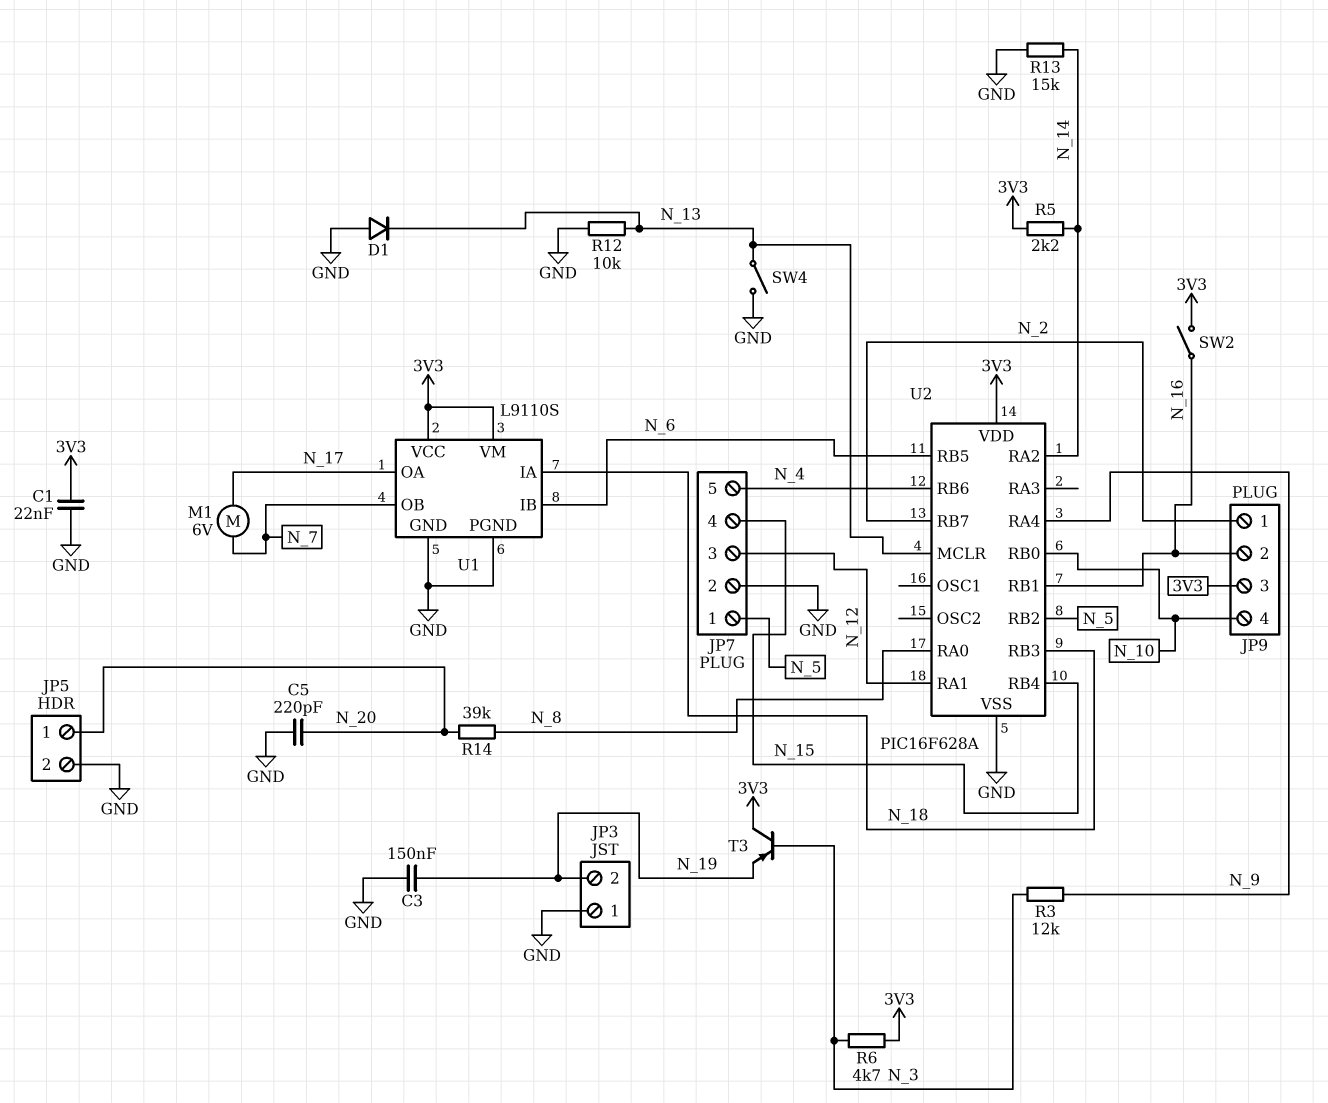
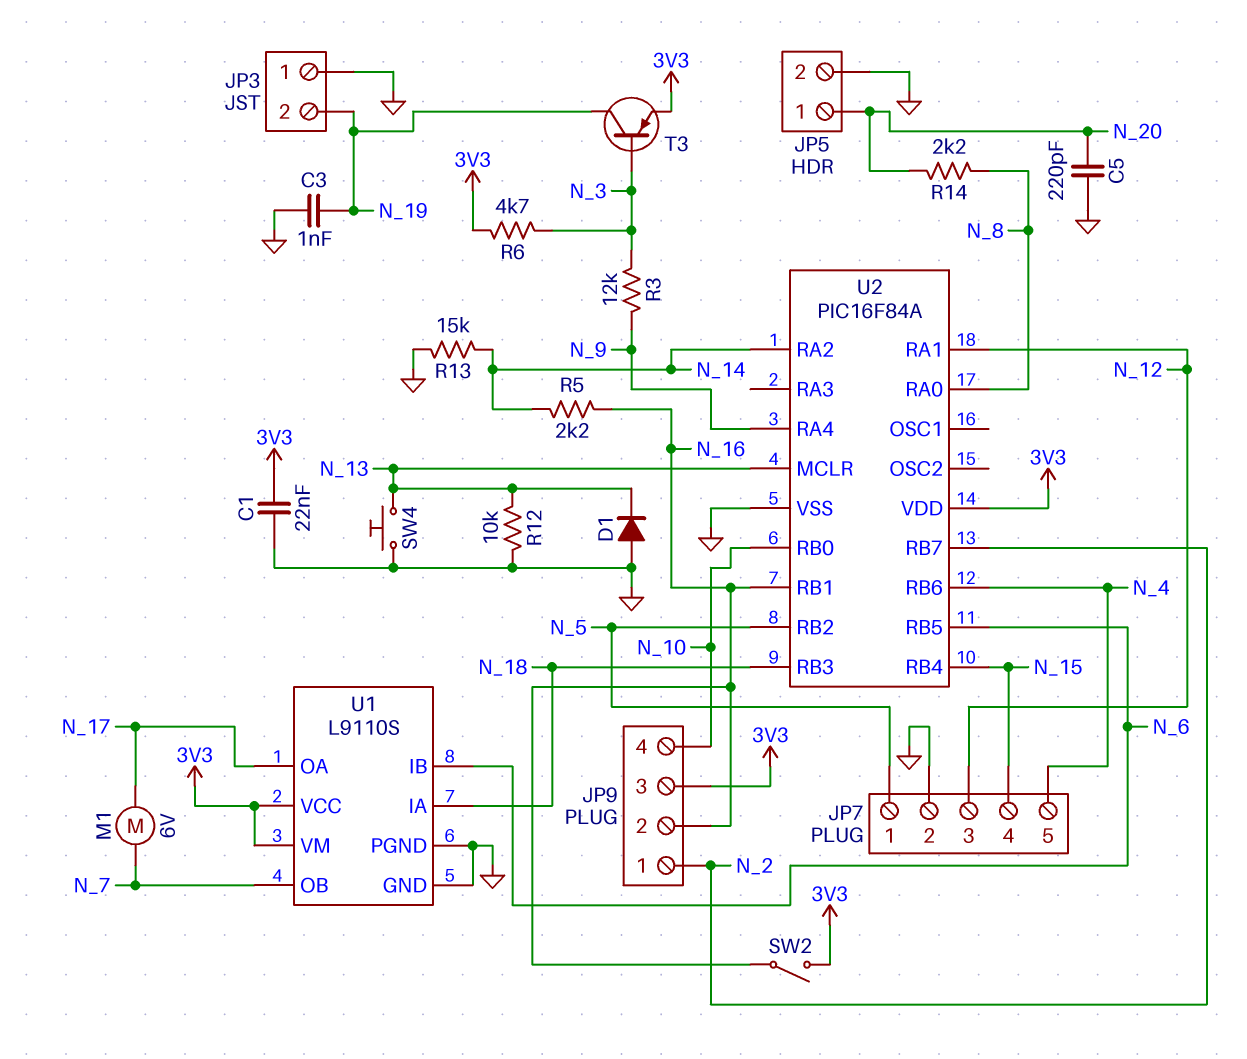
C3: 150nF (GND, N_19) -> 1nF (GND, N_19)
R5: 2.2k (3V3, N_14) -> 2.2k (N_14, N_16)
R14: 39k (N_8, N_20) -> 2.2k (N_8, N_20)
SW4: switch (GND, N_13) -> button (GND, N_13)
T3: PNP (B N_3, C 3V3, E N_19) -> PNP (B N_3, C N_19, E 3V3)
U2: PIC16F628A -> PIC16F84A

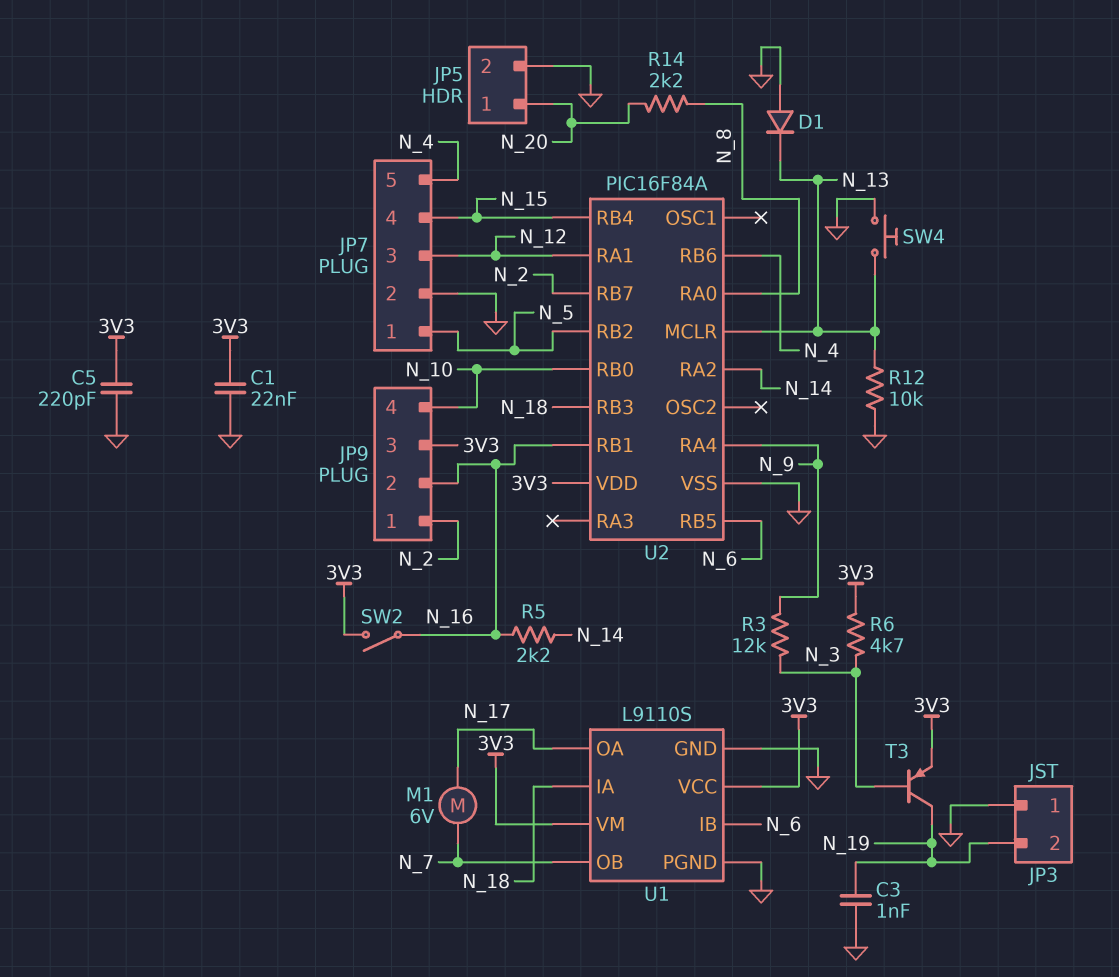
C5: 220pF (GND, N_20) -> 220pF (3V3, GND)
R13: 15k (GND, N_14) -> none

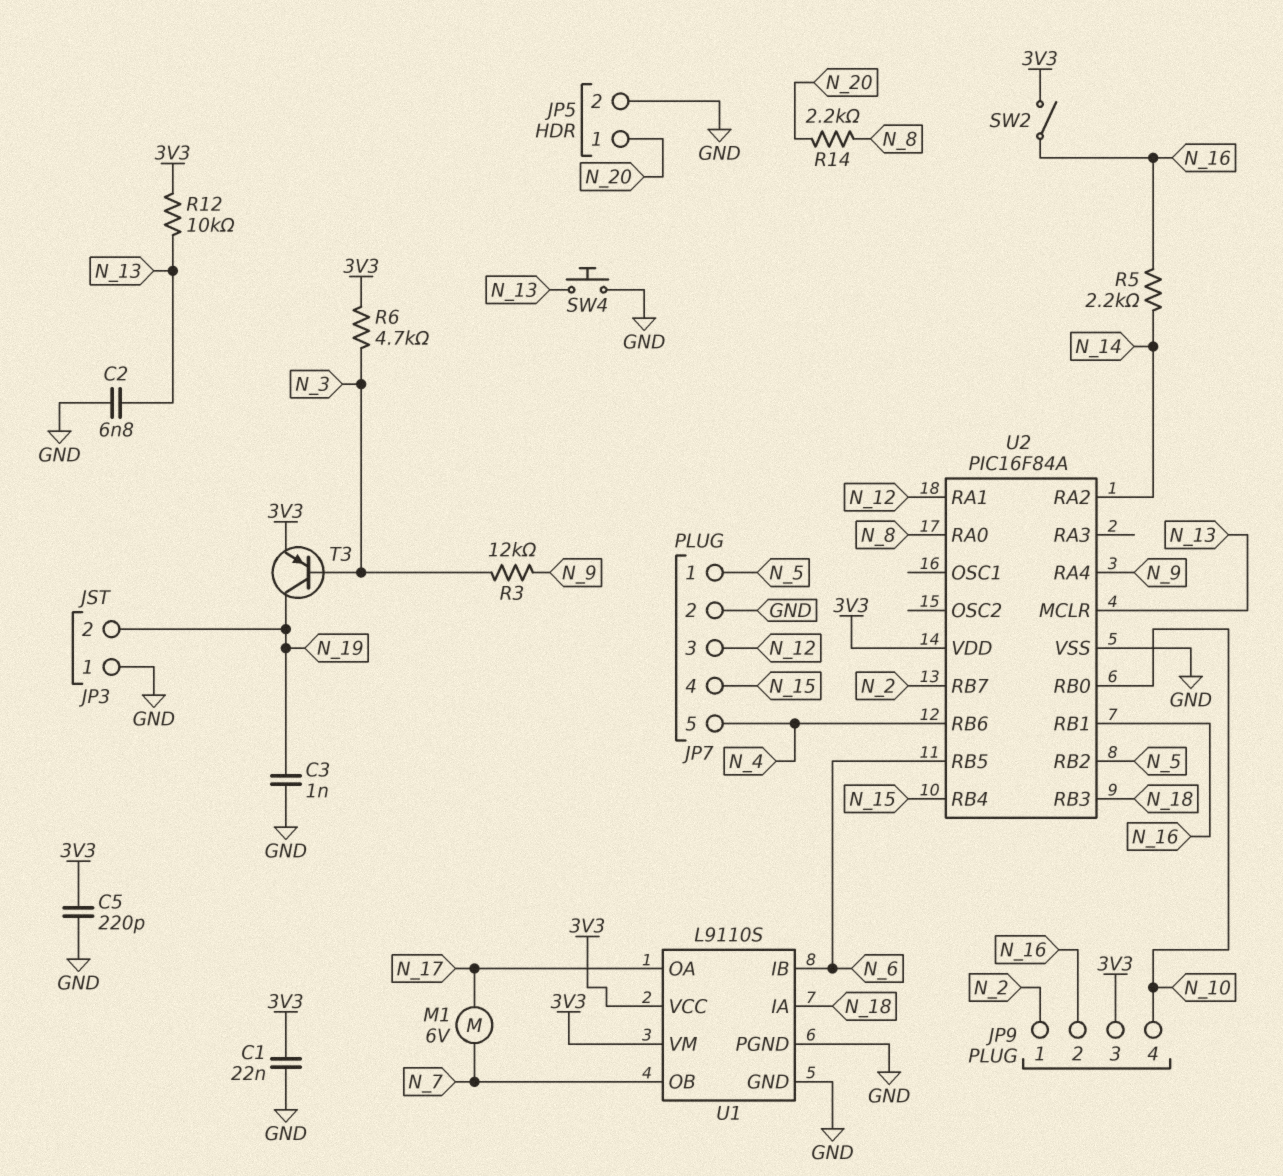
C2: none -> 6.8nF (GND, N_13)
D1: diode (A GND, K N_13) -> none
R12: 10k (GND, N_13) -> 10k (3V3, N_13)

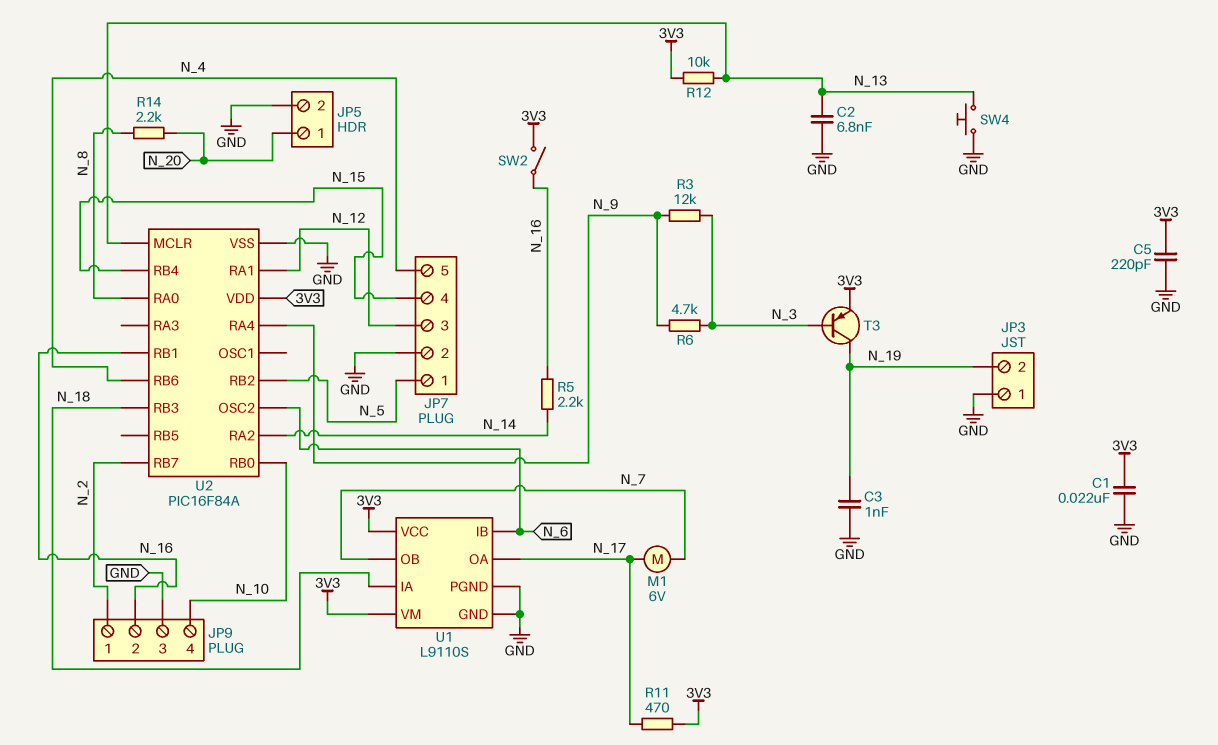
JP9 pin 3: 3V3 -> GND
R6: 4.7k (3V3, N_3) -> 4.7k (N_3, N_9)
R11: none -> 470 (3V3, N_17)
U2 pin OSC2: none -> N_6
U2 pin RB5: N_6 -> none

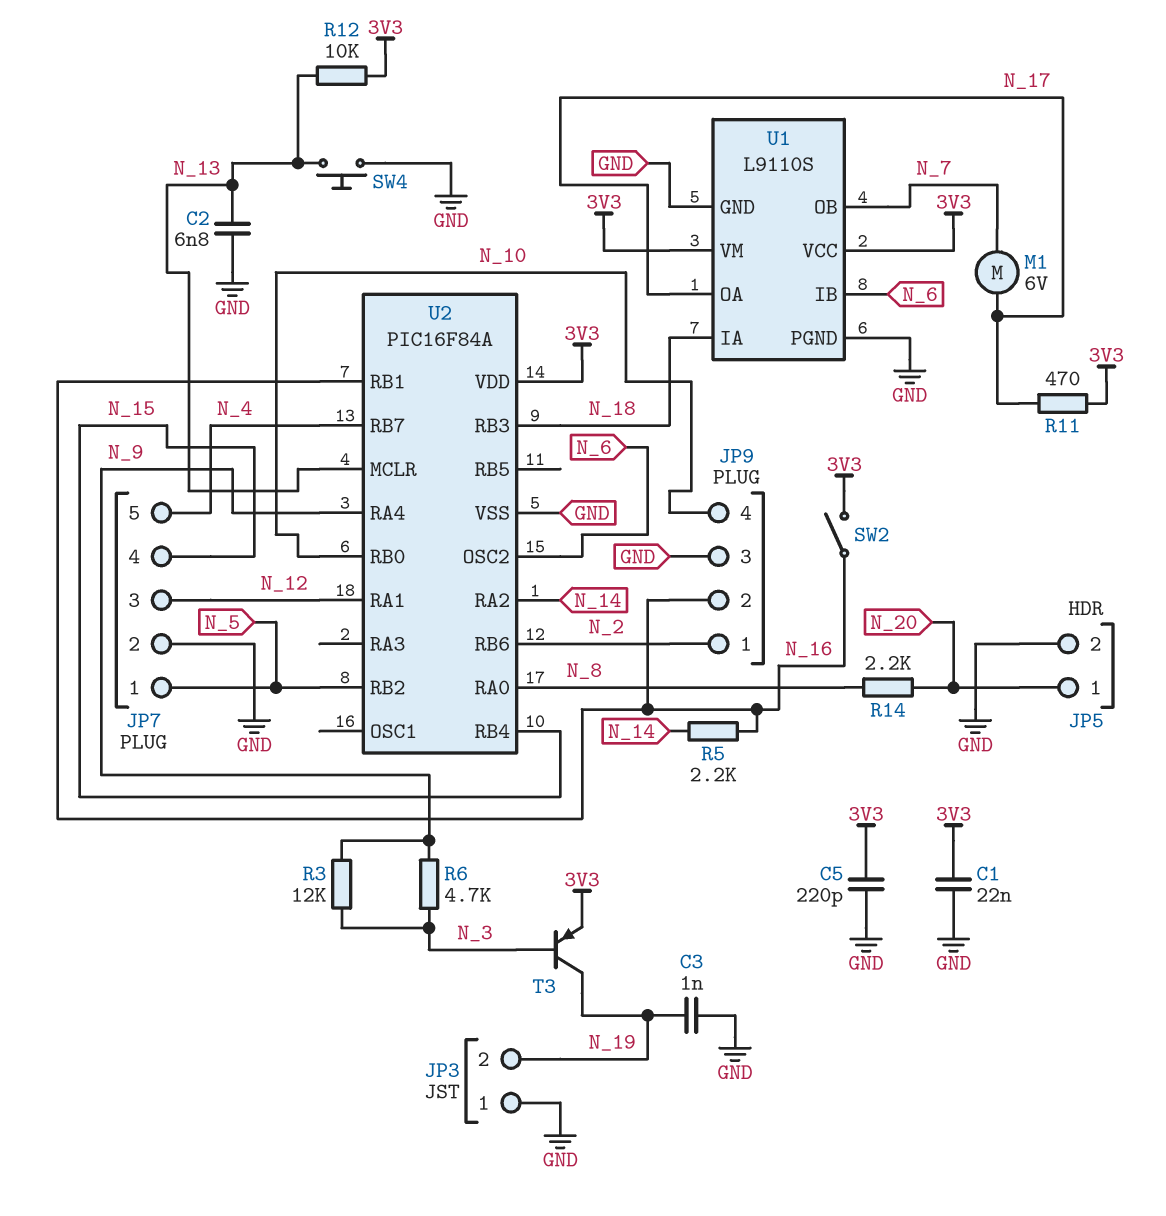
U2 pin RB6: N_4 -> N_2
U2 pin RB7: N_2 -> N_4

